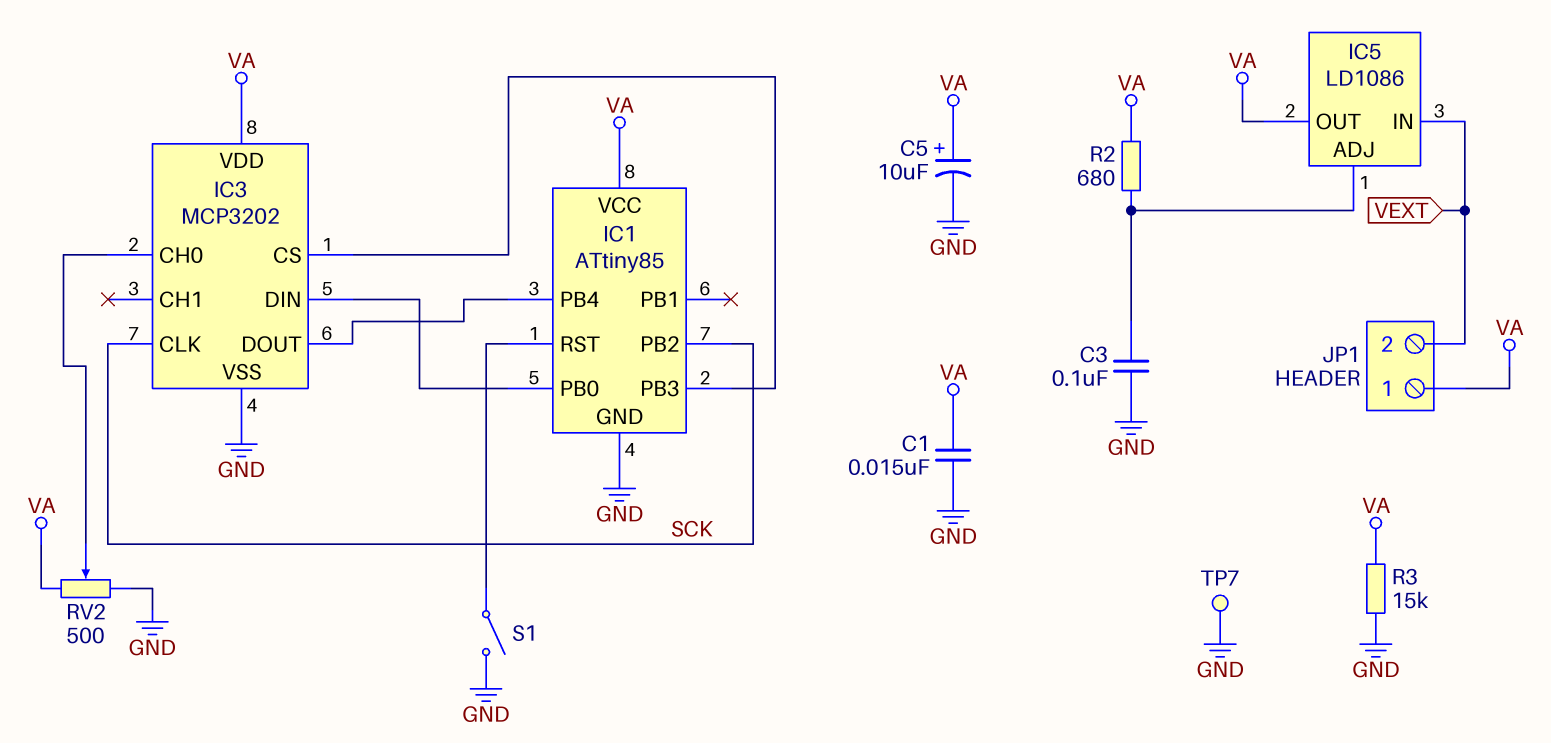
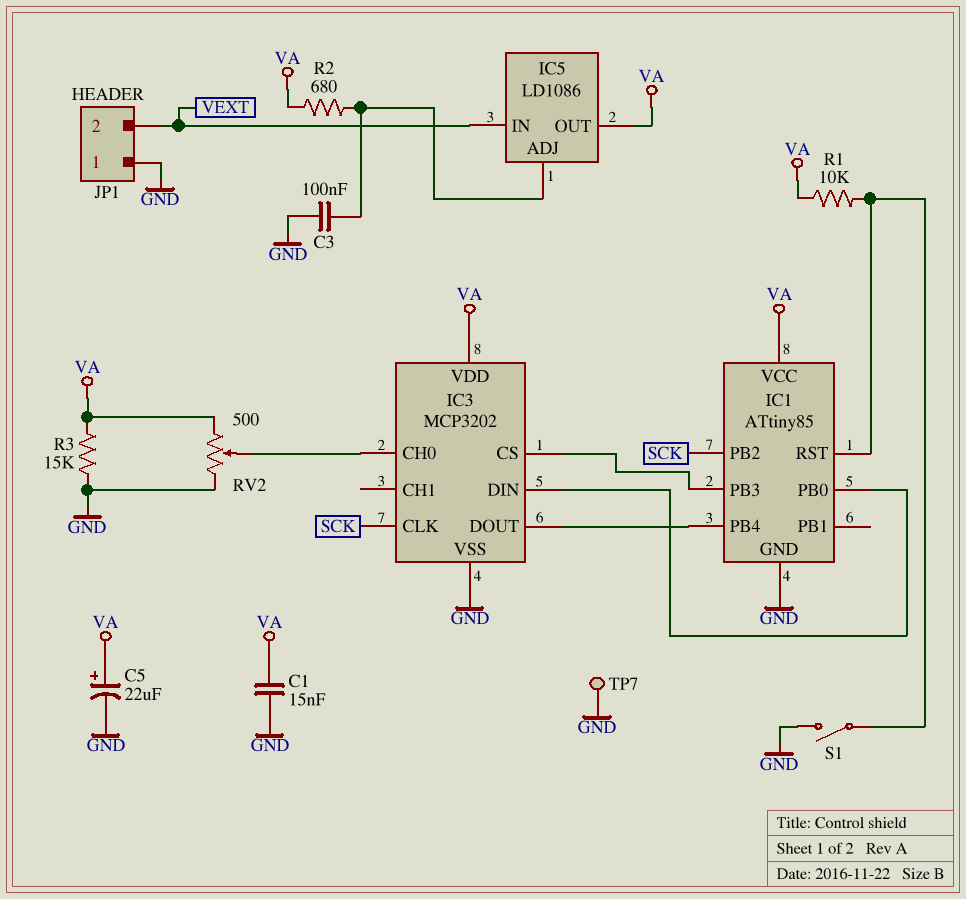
C5: 10uF (plus VA, minus GND) -> 22uF (plus VA, minus GND)
JP1 pin 1: VA -> GND
R1: none -> 10k (IC1/RST, VA)

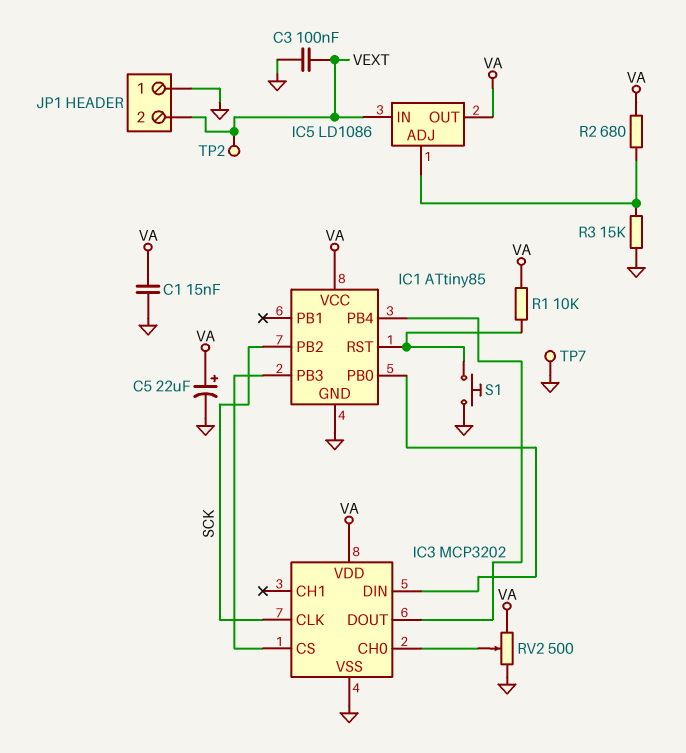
C3: 100nF (GND, IC5/ADJ) -> 100nF (GND, VEXT)
R3: 15k (GND, VA) -> 15k (GND, IC5/ADJ)
S1: switch (GND, IC1/RST) -> button (GND, IC1/RST)
TP2: none -> test point (VEXT)

